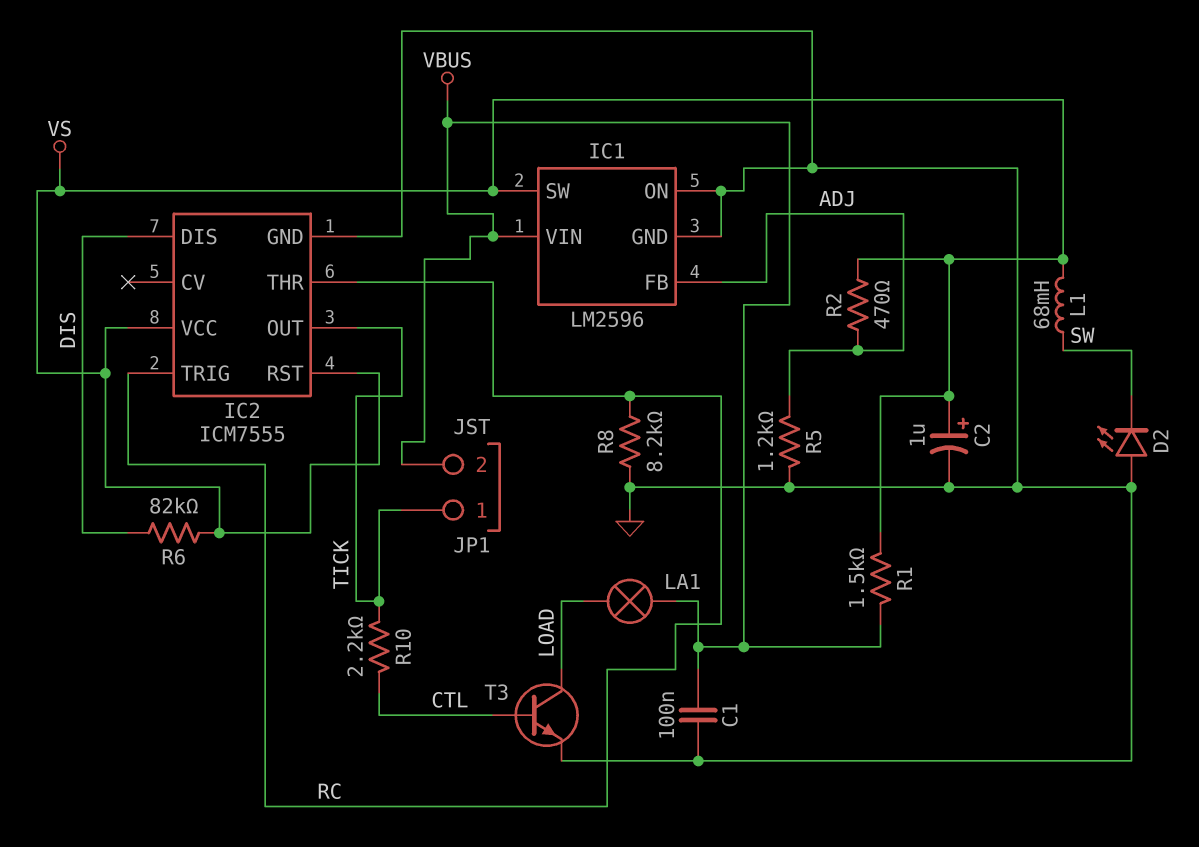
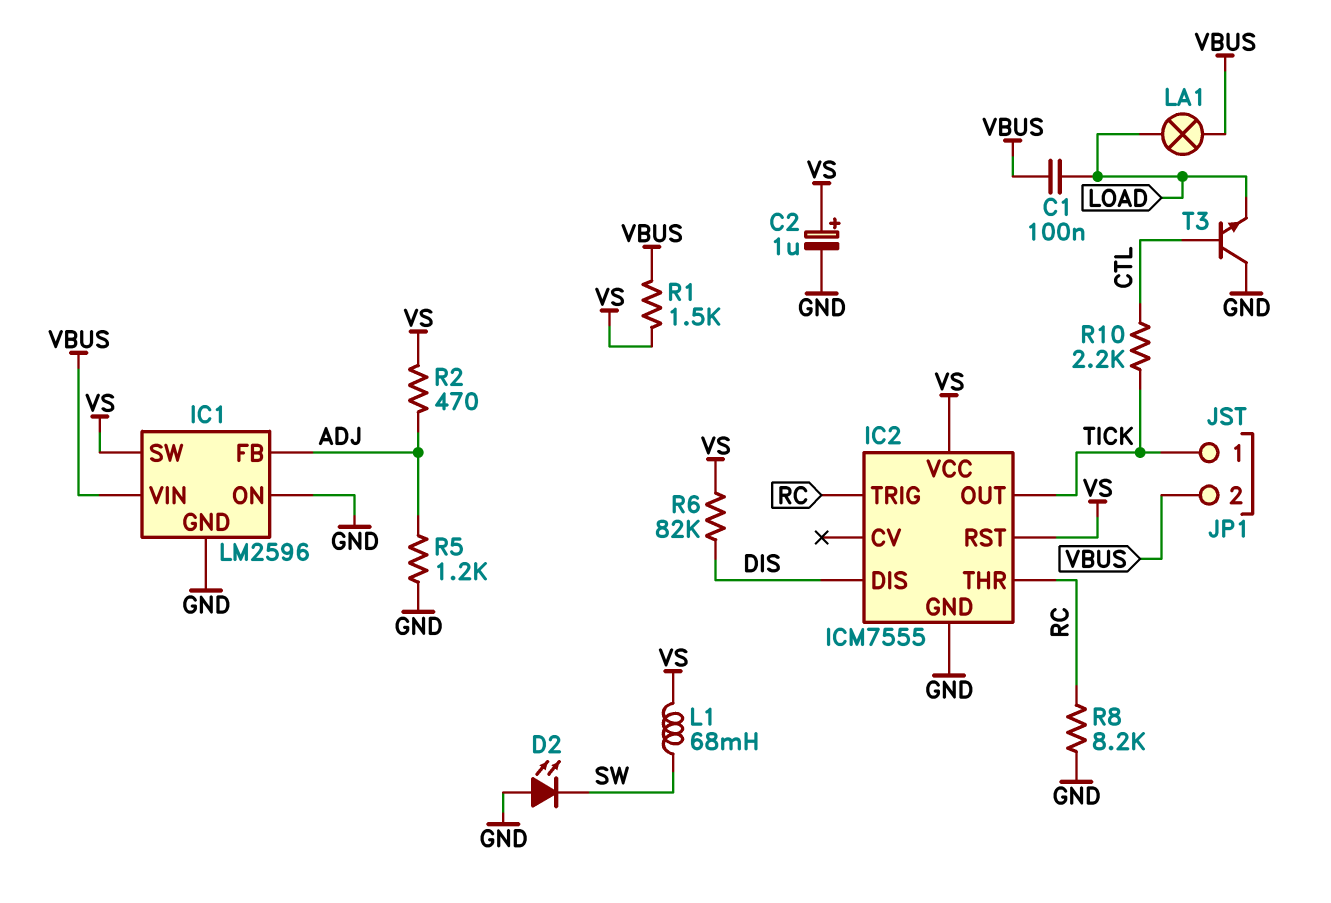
C1: 100nF (GND, VBUS) -> 100nF (LOAD, VBUS)
T3: NPN (B CTL, C LOAD, E GND) -> NPN (B CTL, C GND, E LOAD)

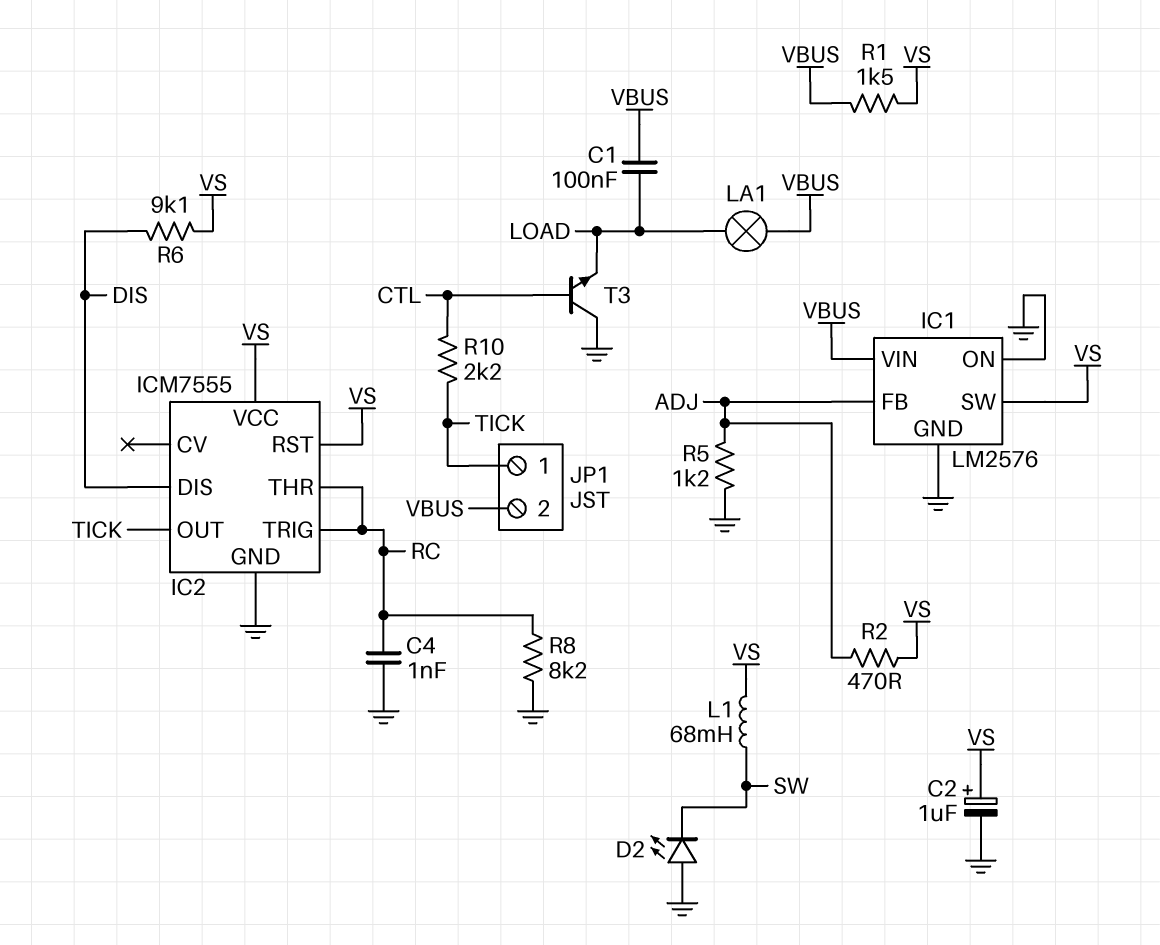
C4: none -> 1nF (GND, RC)
IC1: LM2596 -> LM2576
R6: 82k (DIS, VS) -> 9.1k (DIS, VS)

